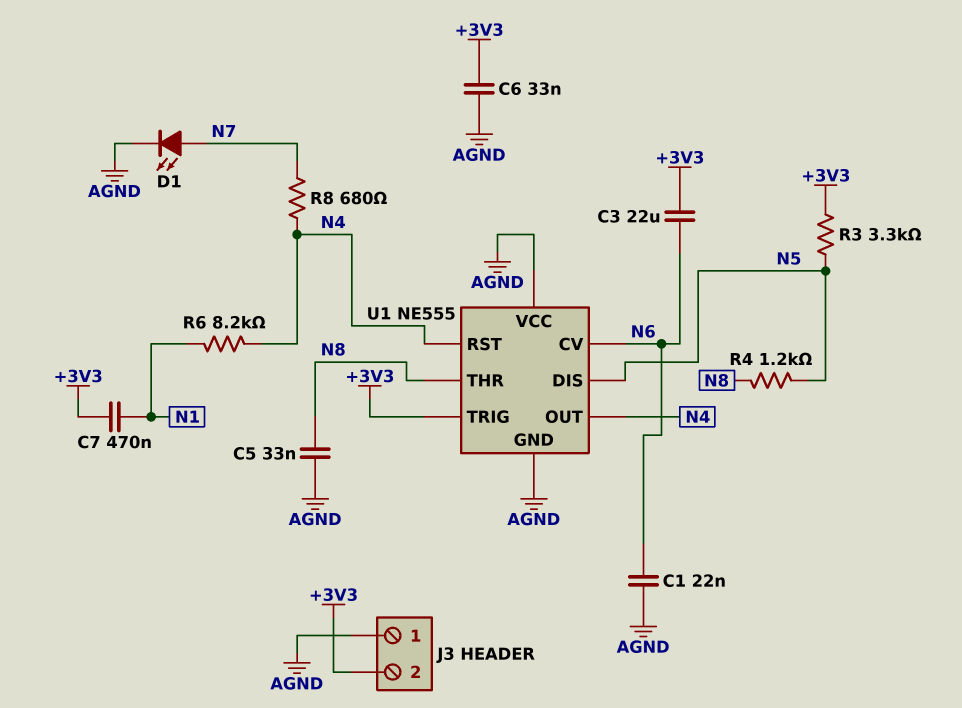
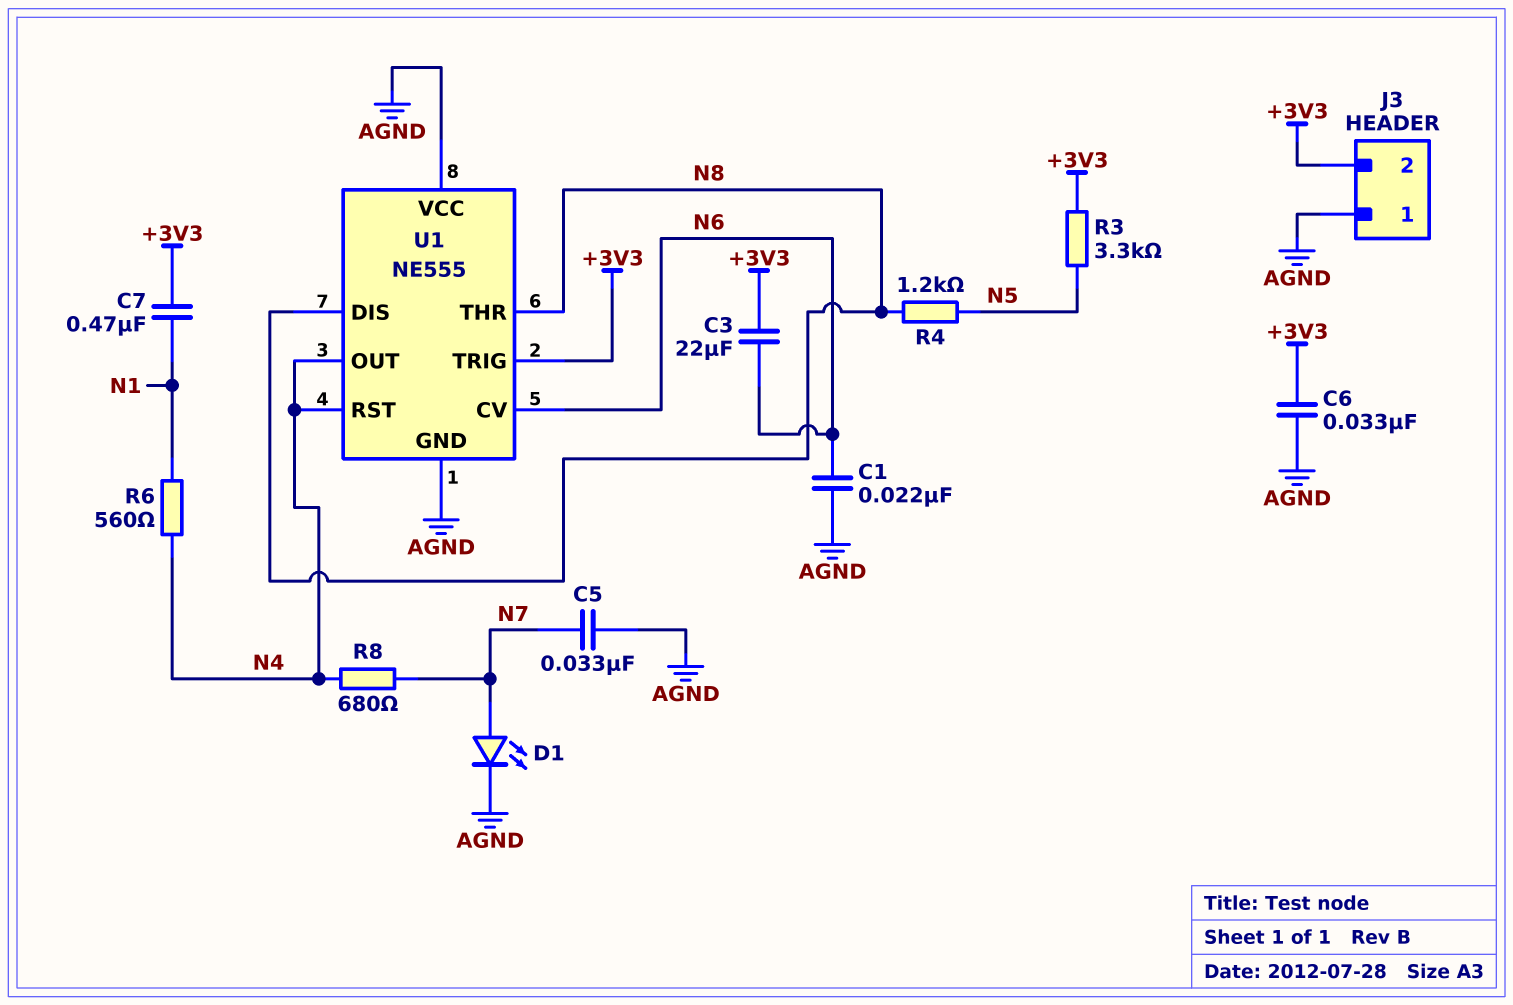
C5: 33nF (AGND, N8) -> 33nF (AGND, N7)
R6: 8.2k (N1, N4) -> 560 (N1, N4)
U1 pin DIS: N5 -> N8

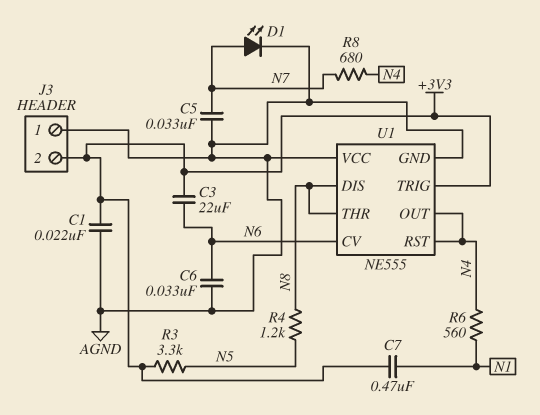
C1: 22nF (AGND, N6) -> 22nF (+3V3, AGND)
C6: 33nF (+3V3, AGND) -> 33nF (AGND, N6)

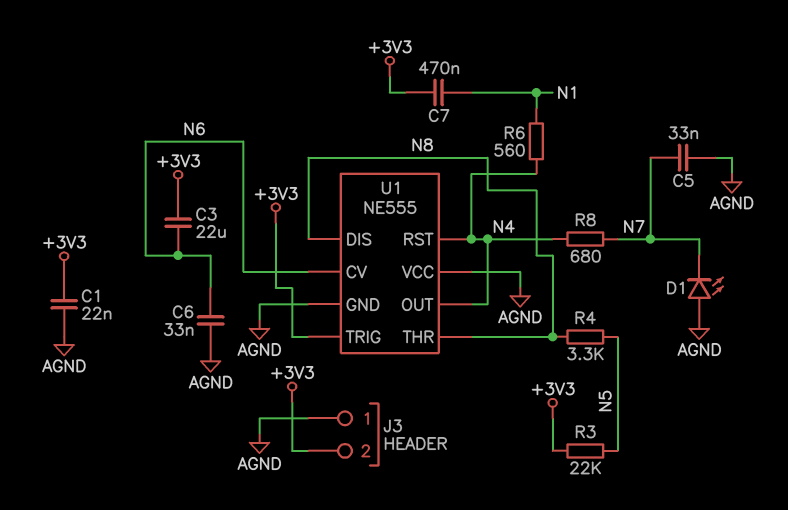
D1: LED (A N7, K AGND) -> LED (A AGND, K N7)
R3: 3.3k (+3V3, N5) -> 22k (+3V3, N5)
R4: 1.2k (N5, N8) -> 3.3k (N5, N8)

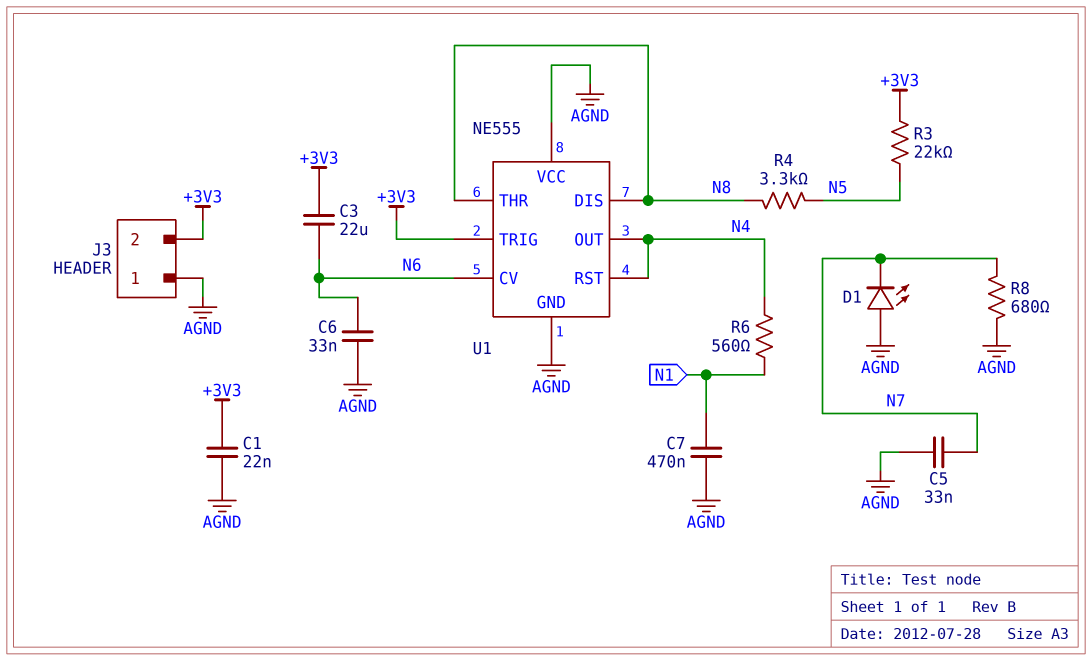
C7: 470nF (+3V3, N1) -> 470nF (AGND, N1)
R8: 680 (N4, N7) -> 680 (AGND, N7)

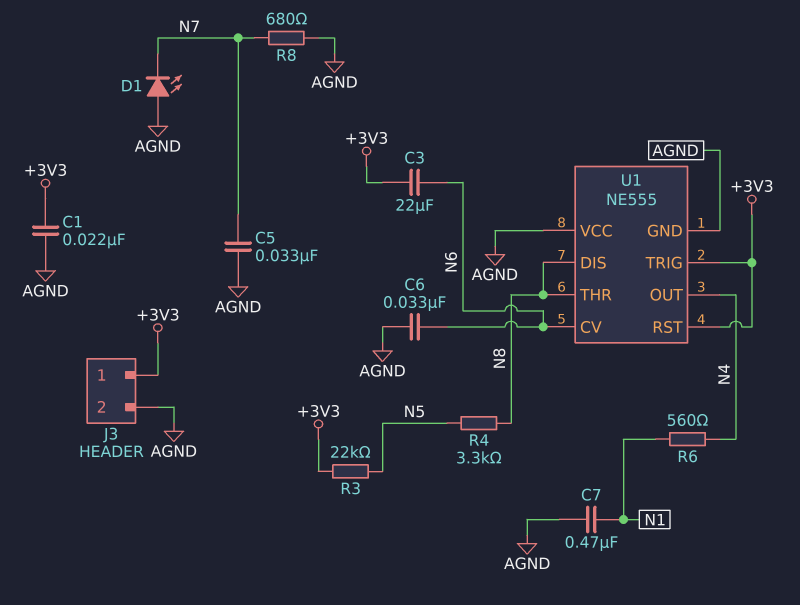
J3 pin 1: AGND -> +3V3
J3 pin 2: +3V3 -> AGND
U1 pin RST: N4 -> +3V3

